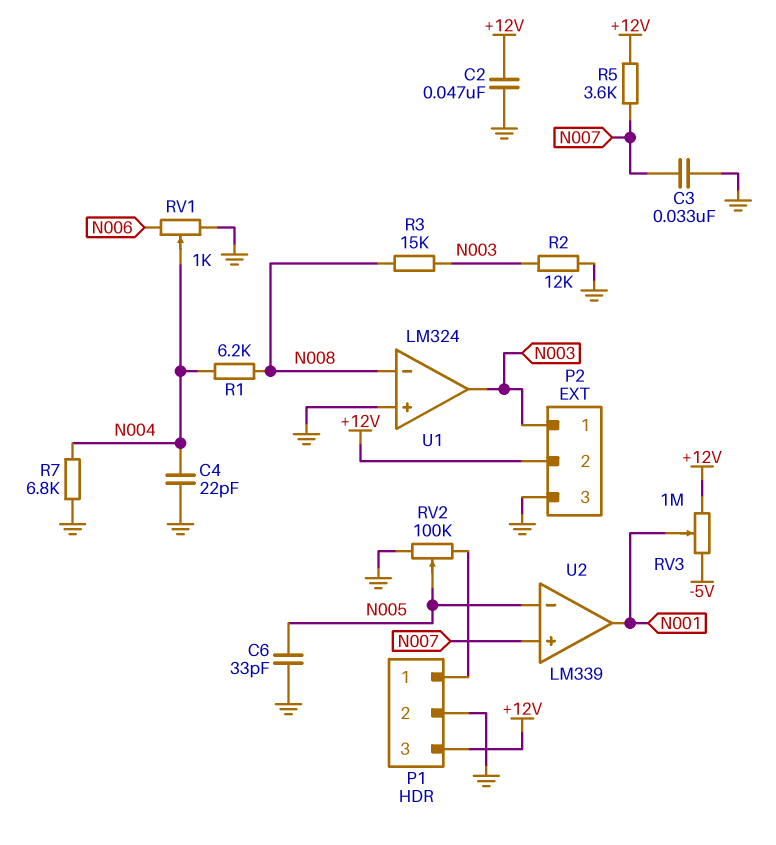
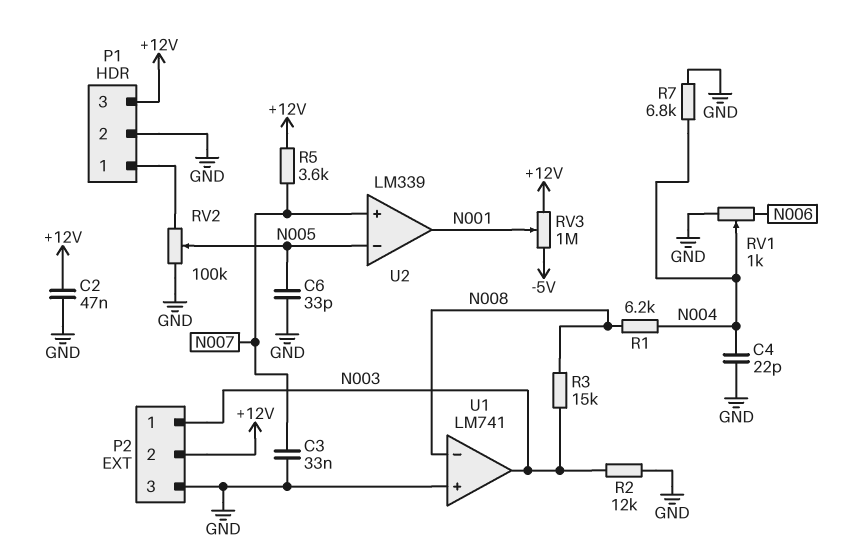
U1: LM324 -> LM741

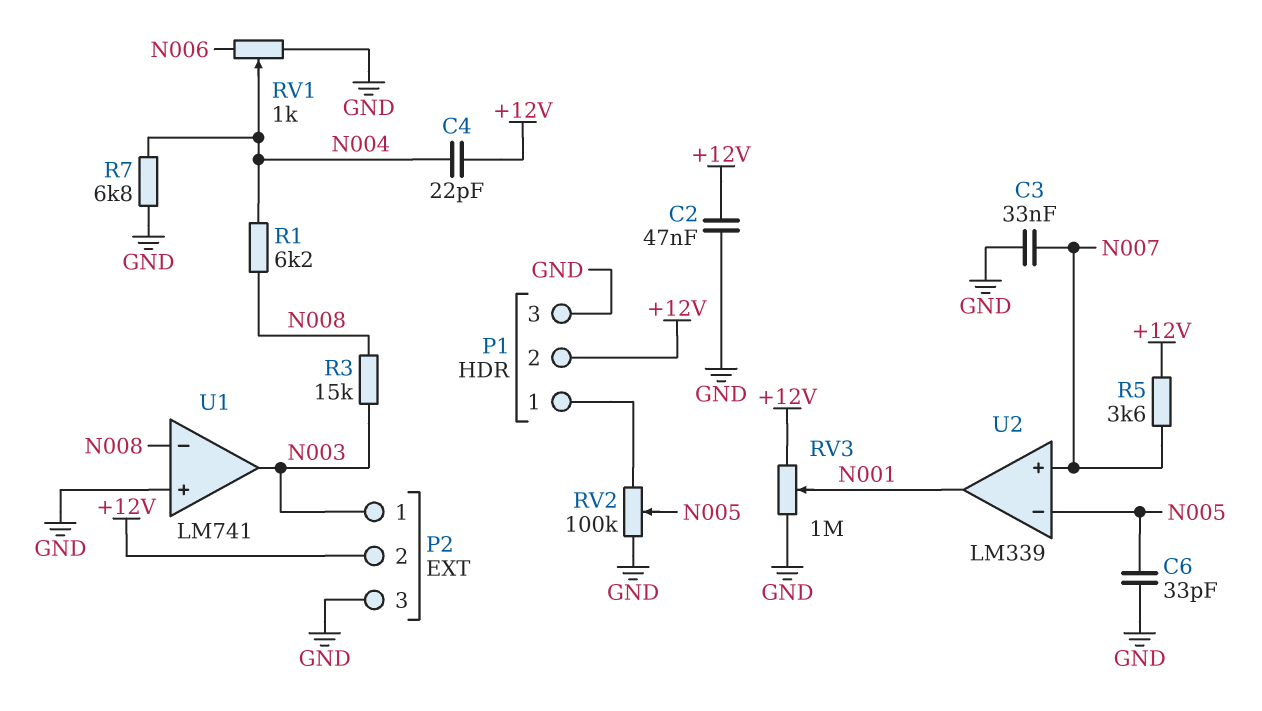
C4: 22pF (GND, N004) -> 22pF (+12V, N004)
P1 pin 2: GND -> +12V
P1 pin 3: +12V -> GND
R2: 12k (GND, N003) -> none
RV3: 1M (+12V, -5V, wiper N001) -> 1M (+12V, GND, wiper N001)

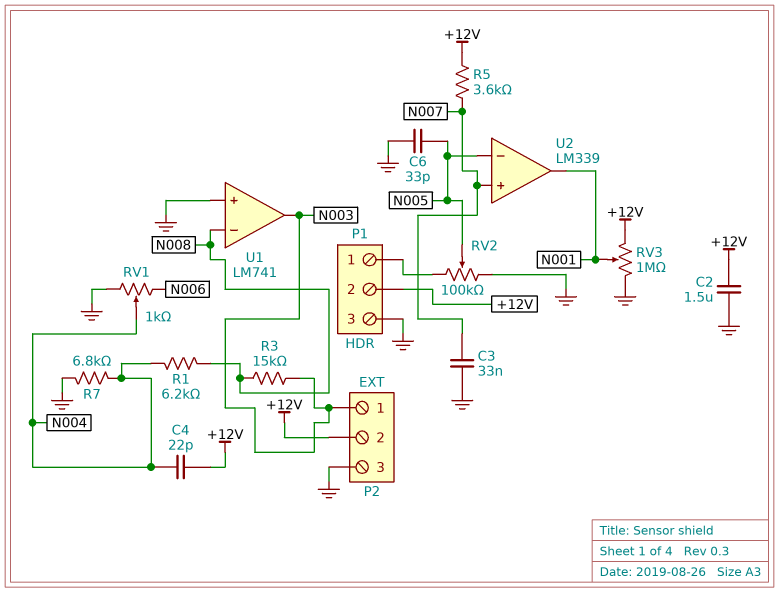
C2: 47nF (+12V, GND) -> 1.5uF (+12V, GND)

